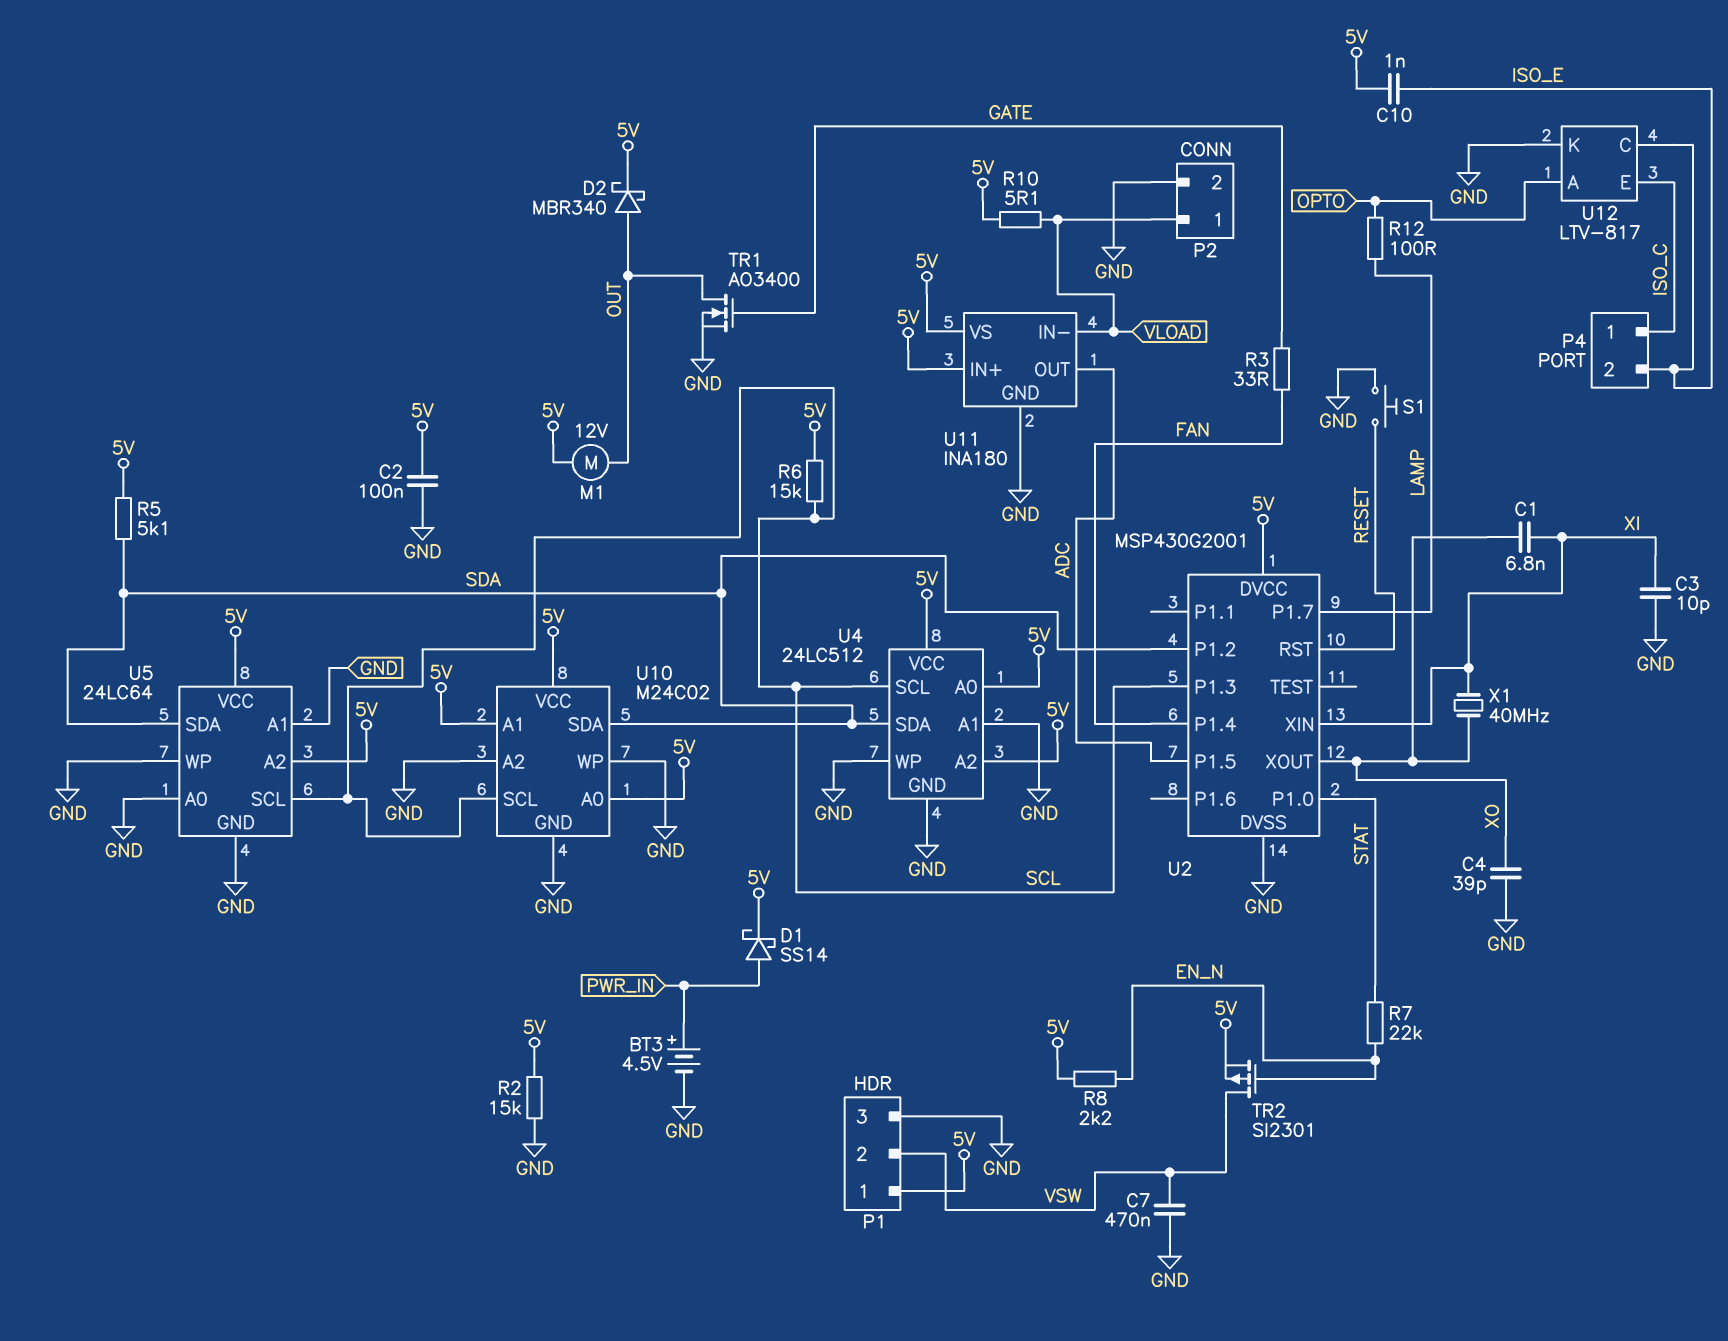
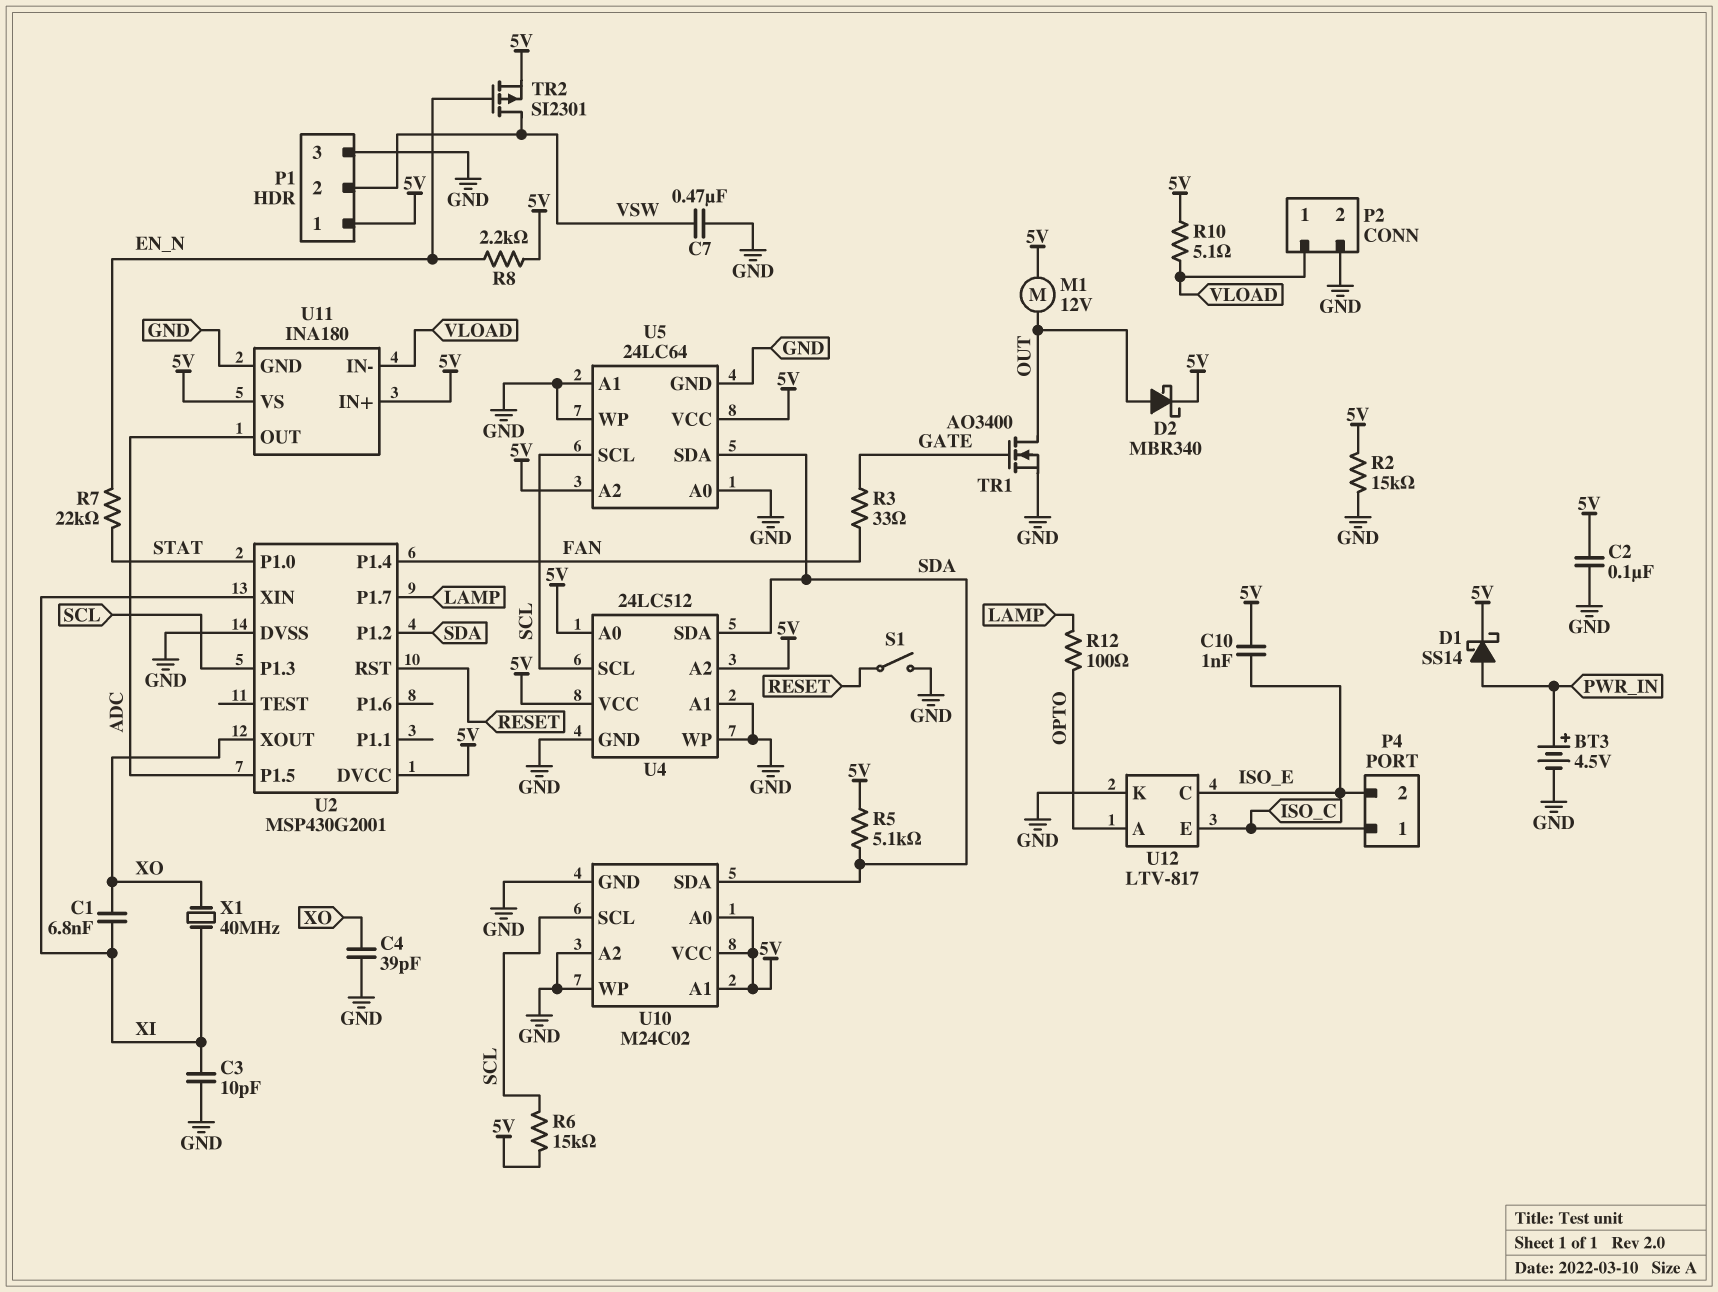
S1: button (GND, RESET) -> switch (GND, RESET)

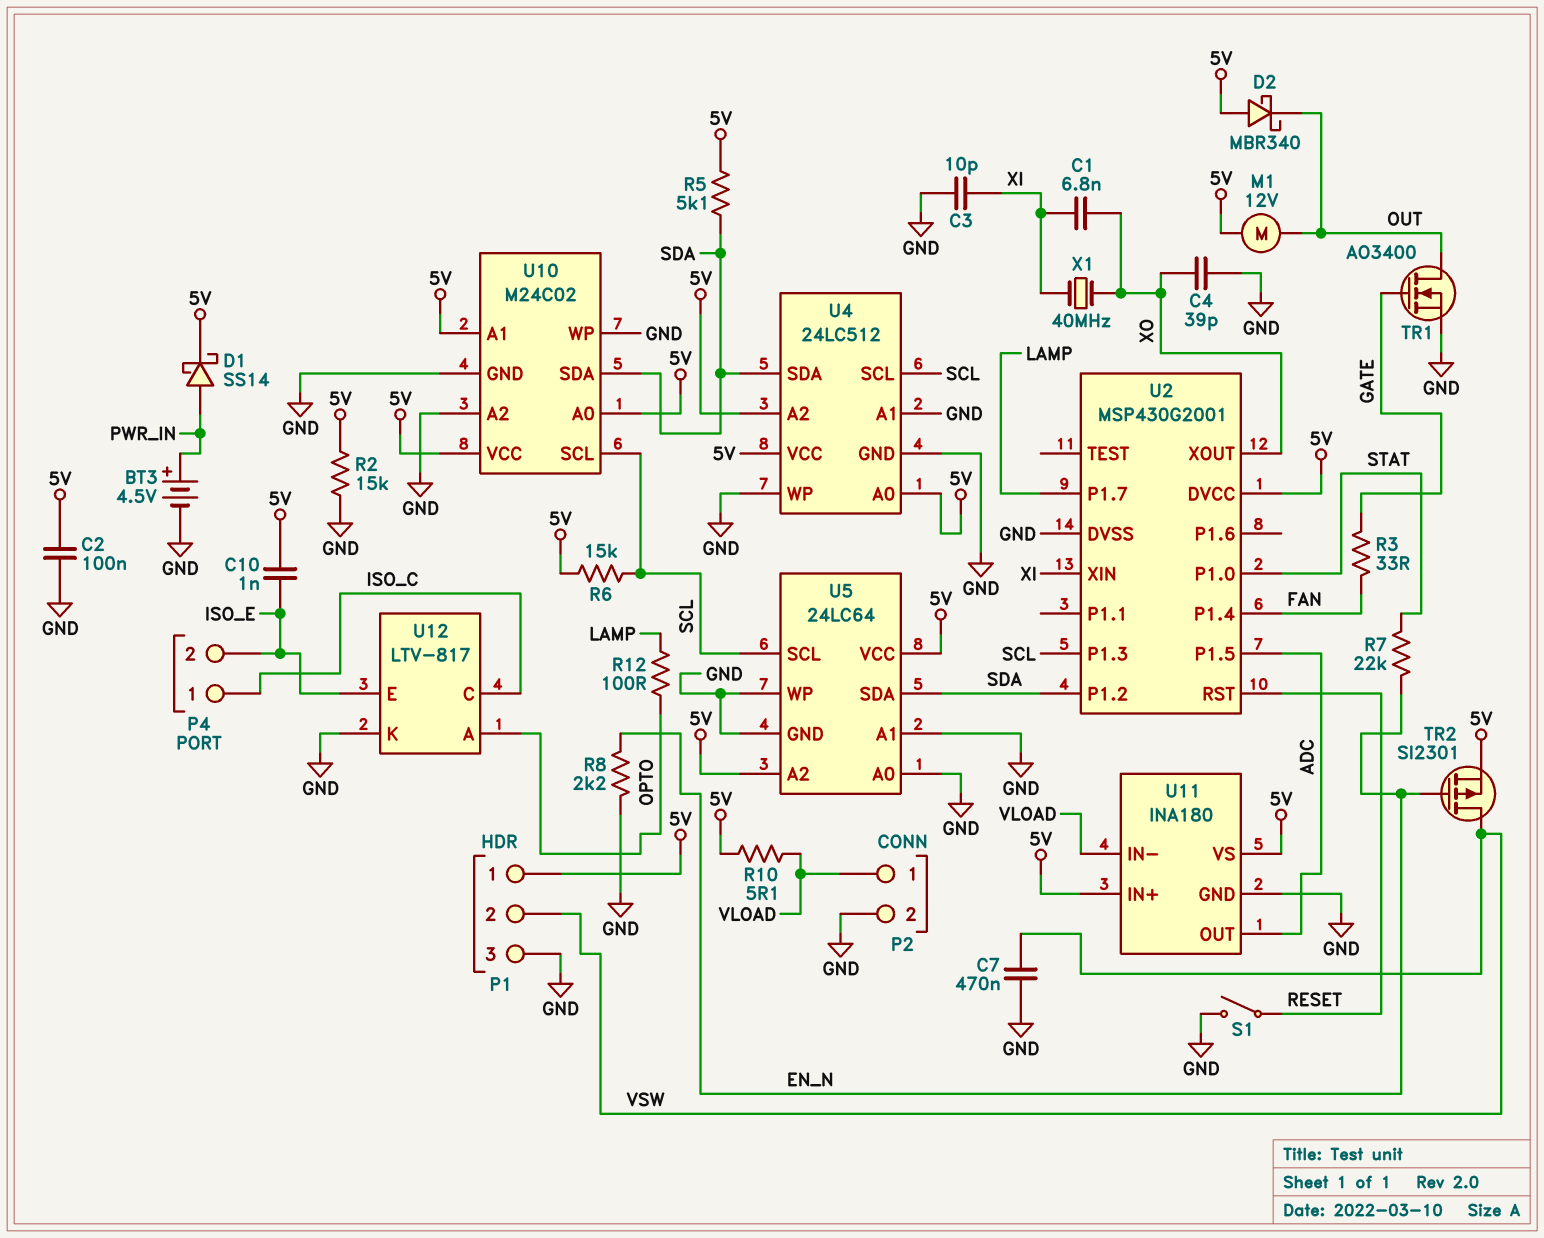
D2: schottky MBR340 (A OUT, K 5V) -> schottky MBR340 (A 5V, K OUT)
R8: 2.2k (5V, EN_N) -> 2.2k (EN_N, GND)
U12 pin C: ISO_E -> ISO_C
U12 pin E: ISO_C -> ISO_E

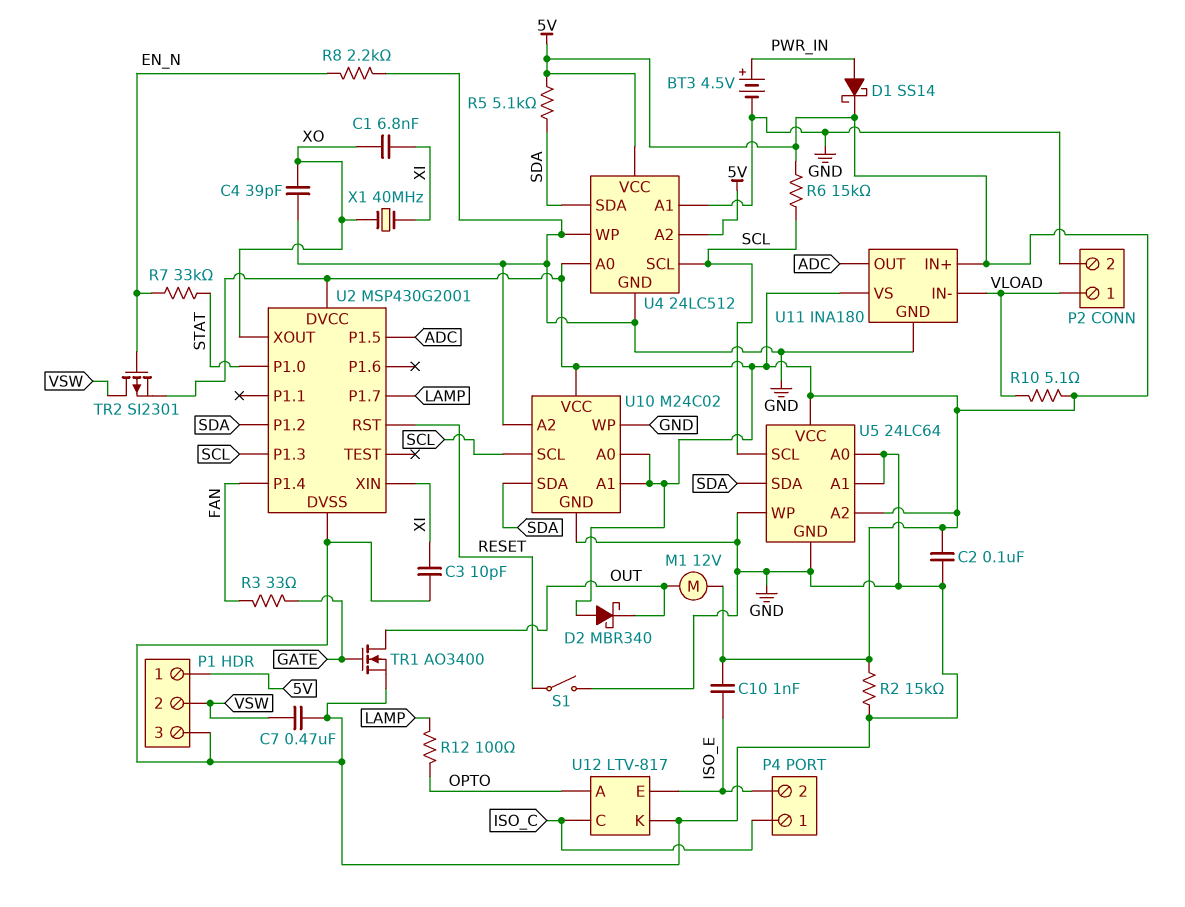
R7: 22k (EN_N, STAT) -> 33k (EN_N, STAT)

